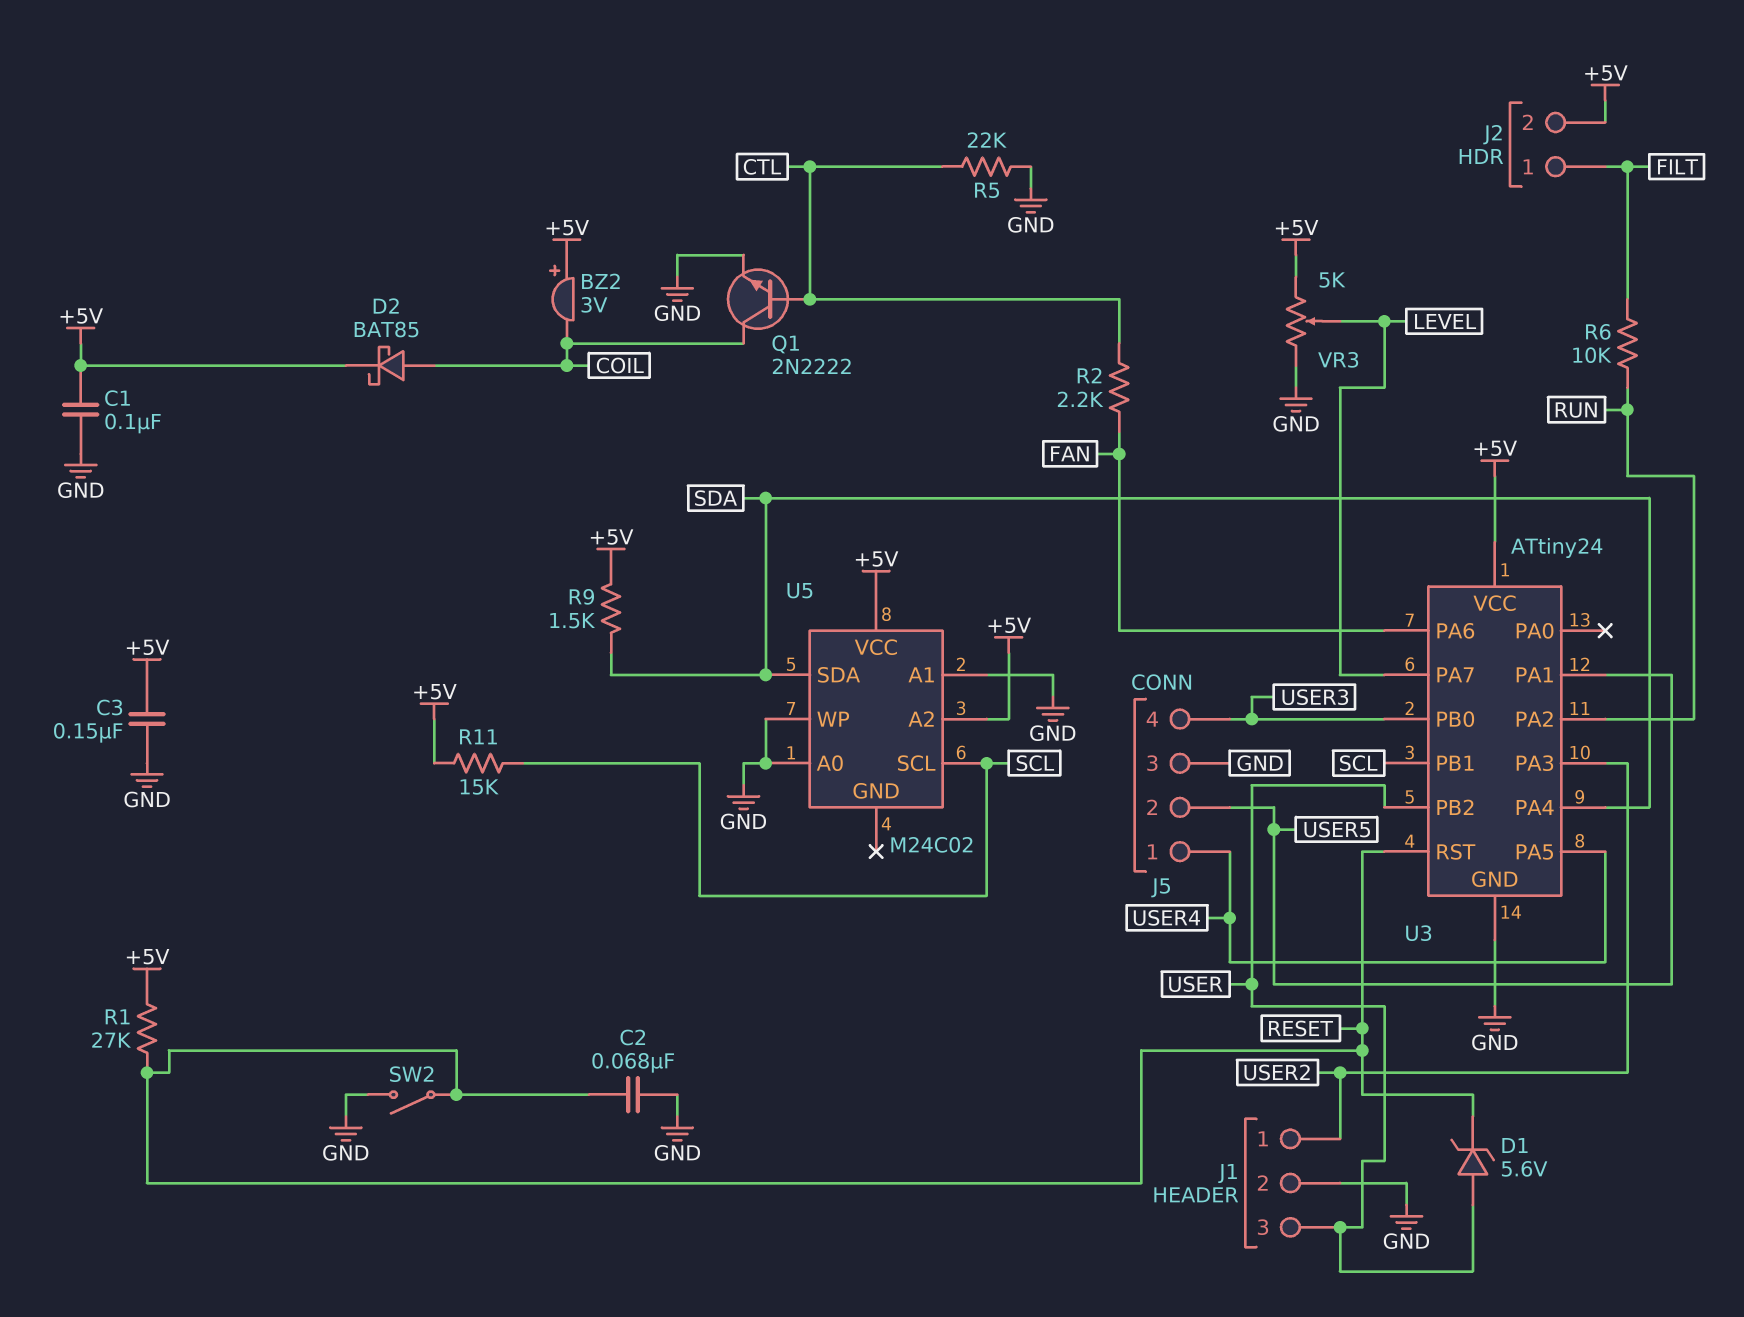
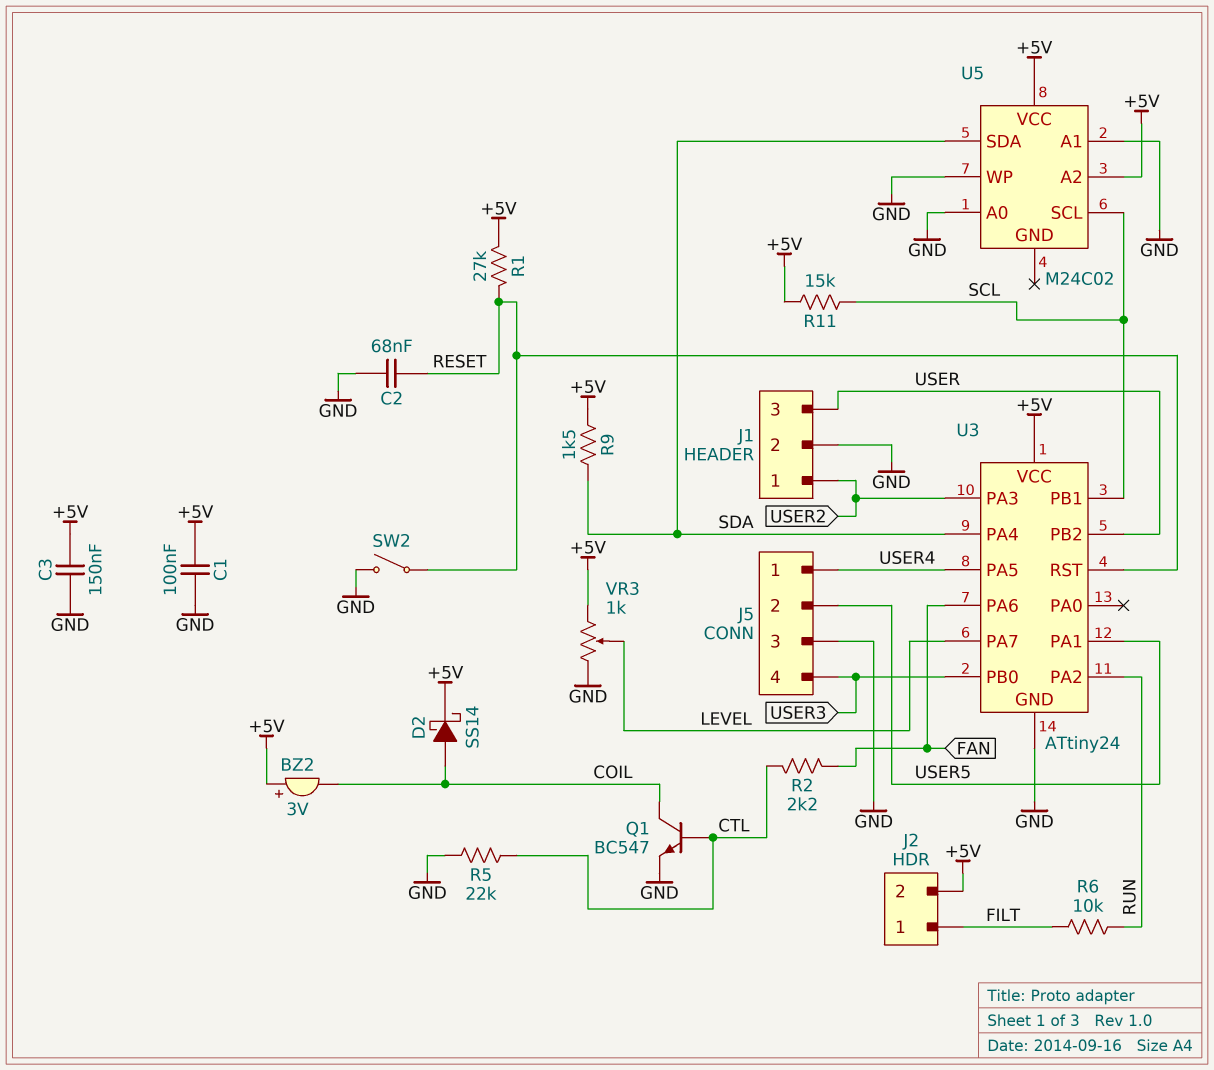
D1: zener 5.6V (A USER, K RESET) -> none
D2: schottky BAT85 (A COIL, K +5V) -> schottky SS14 (A COIL, K +5V)
Q1: NPN 2N2222 (B CTL, C COIL, E GND) -> NPN BC547 (B CTL, C COIL, E GND)
VR3: 5k (+5V, GND, wiper LEVEL) -> 1k (+5V, GND, wiper LEVEL)

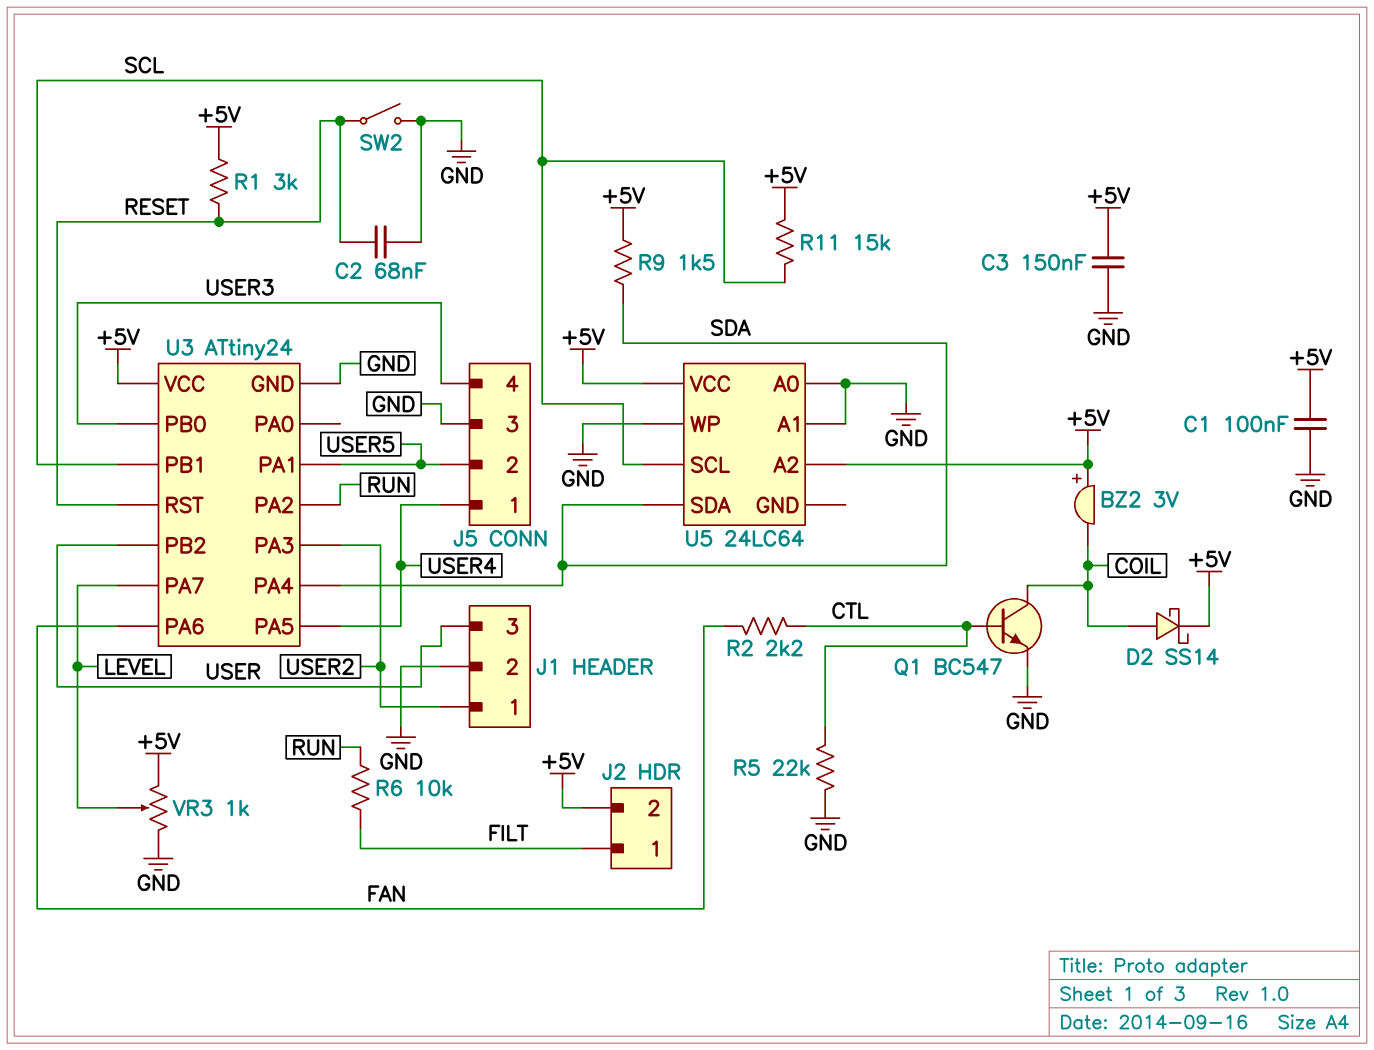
R1: 27k (+5V, RESET) -> 3k (+5V, RESET)
U5: M24C02 -> 24LC64

